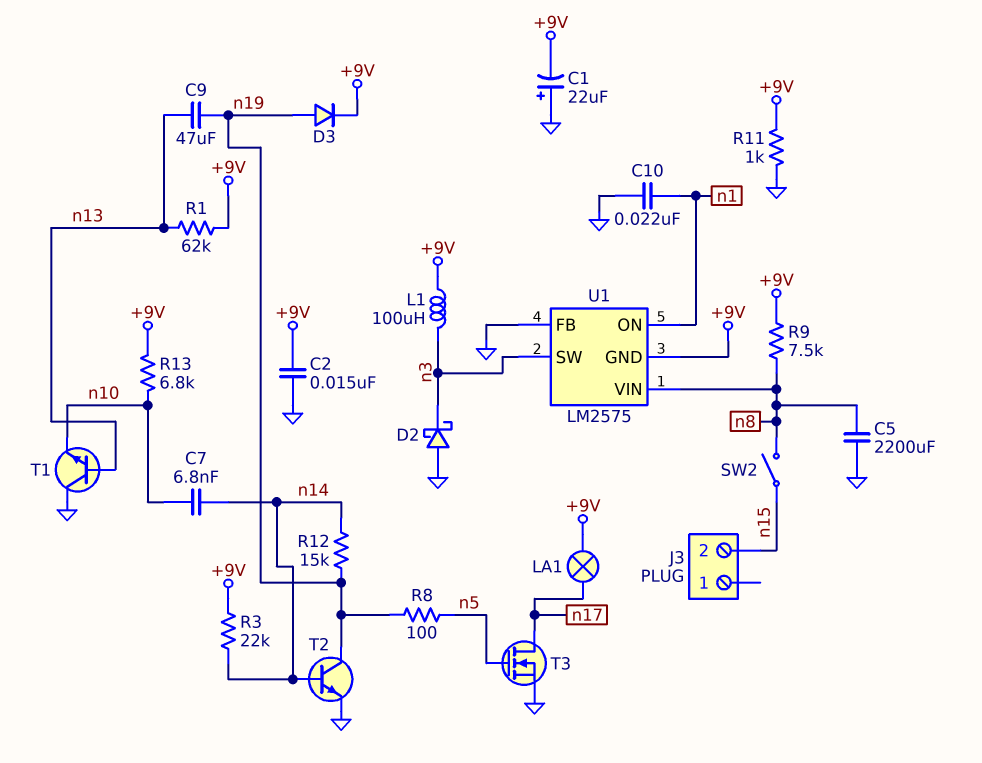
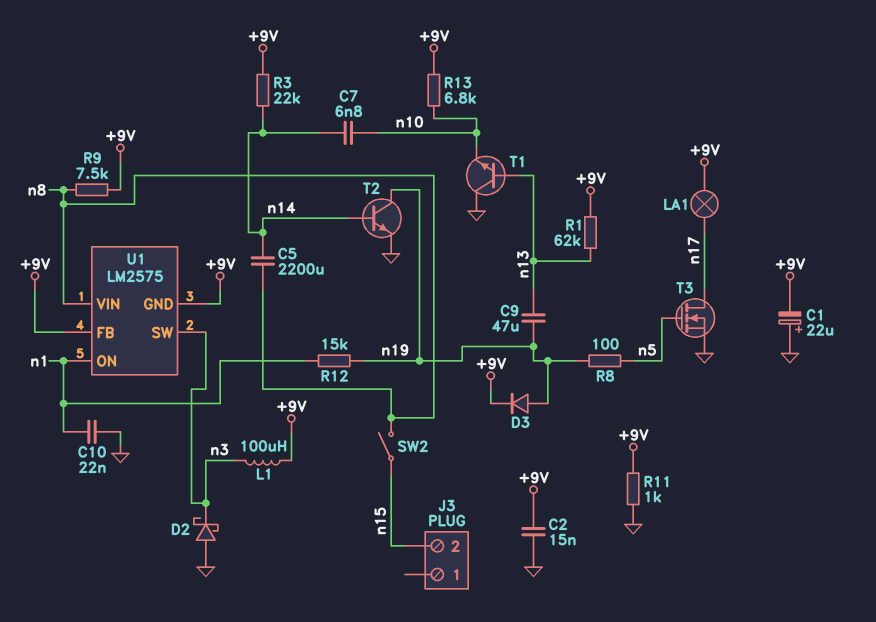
C5: 2200uF (GND, n8) -> 2200uF (n8, n14)
R12: 15k (n14, n19) -> 15k (n1, n19)
U1 pin FB: GND -> +9V

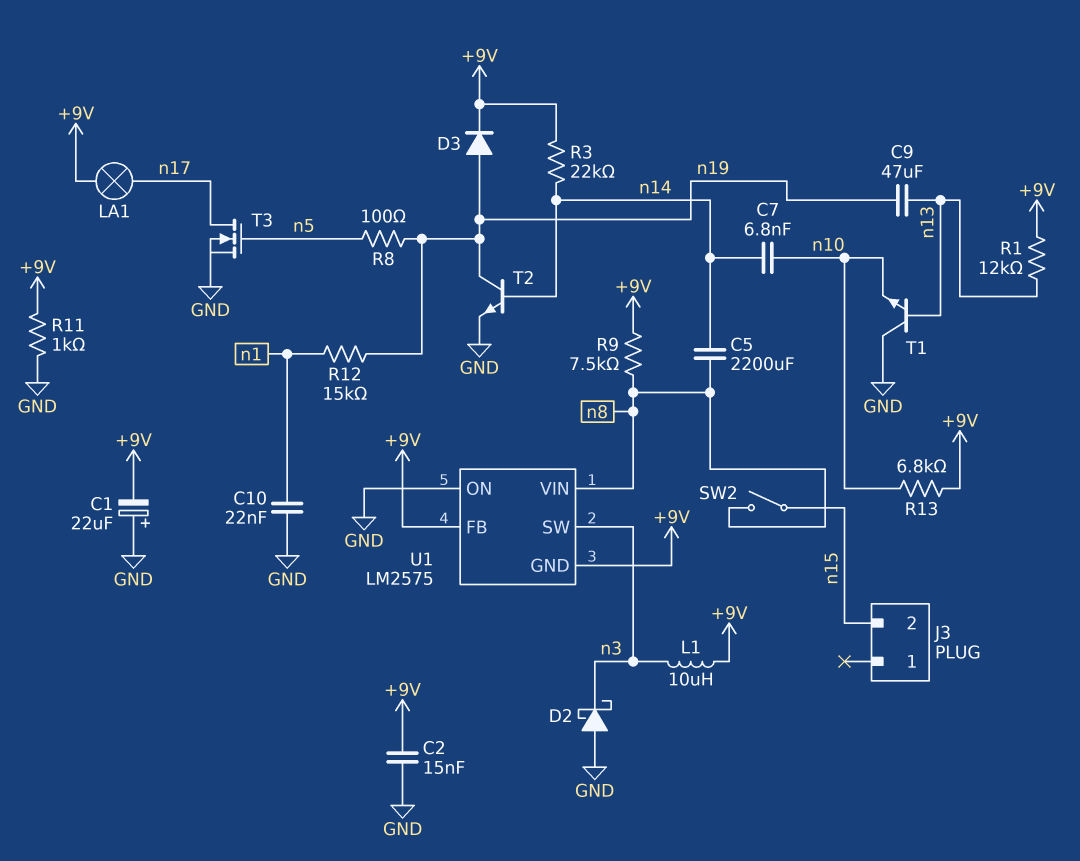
L1: 100uH (+9V, n3) -> 10uH (+9V, n3)
R1: 62k (+9V, n13) -> 12k (+9V, n13)
U1 pin ON: n1 -> GND

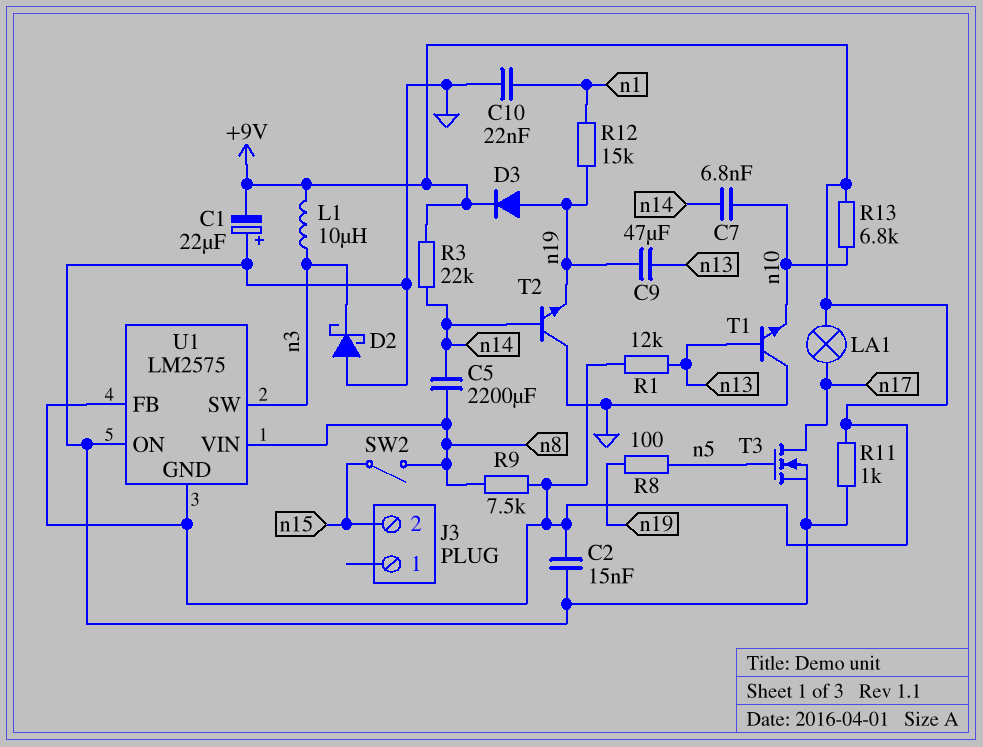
T2: NPN (B n14, C n19, E GND) -> NPN (B n14, C GND, E n19)

